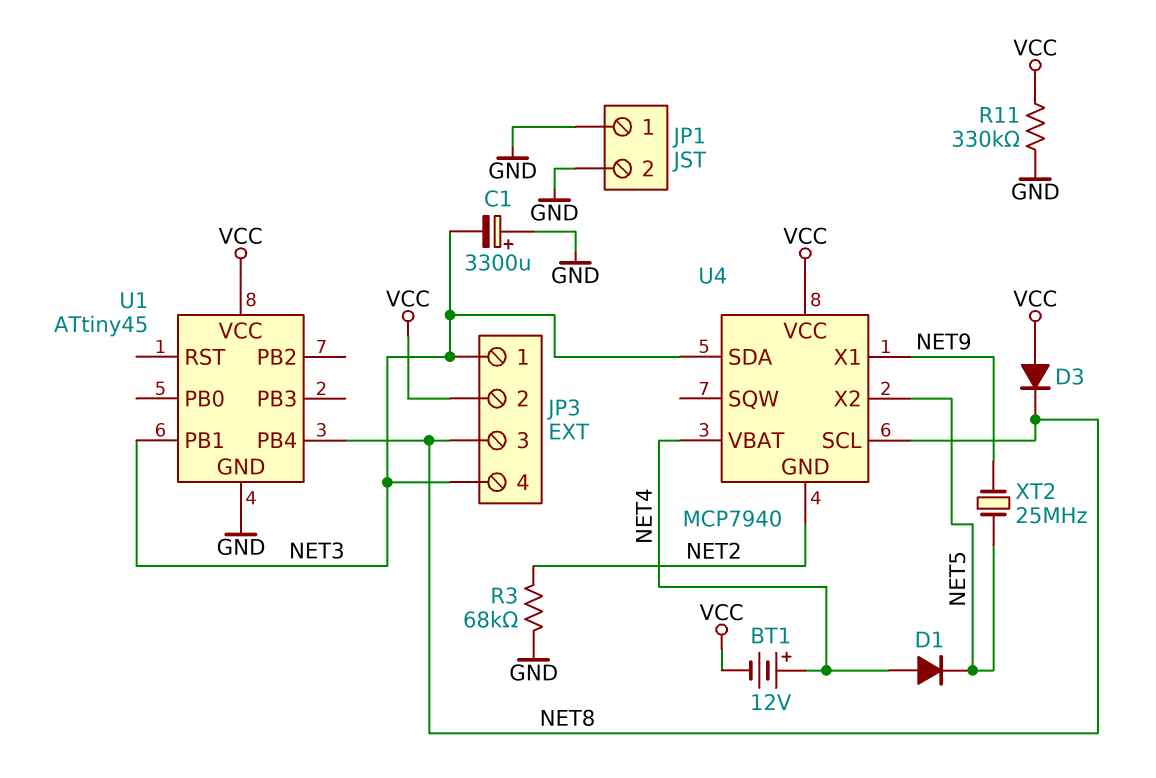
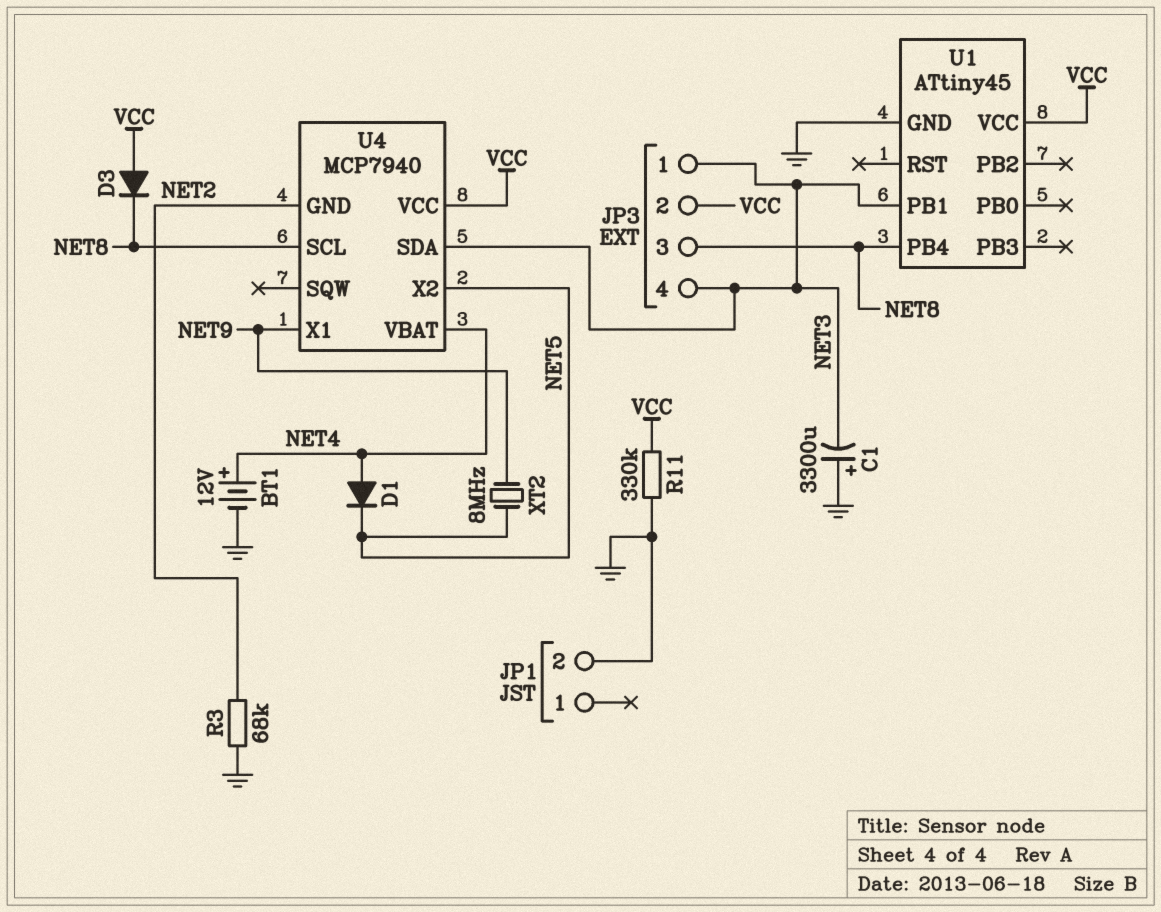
BT1: 12V (plus NET4, minus VCC) -> 12V (plus NET4, minus GND)
JP1 pin 1: GND -> none
XT2: 25MHz (NET5, NET9) -> 8MHz (NET5, NET9)

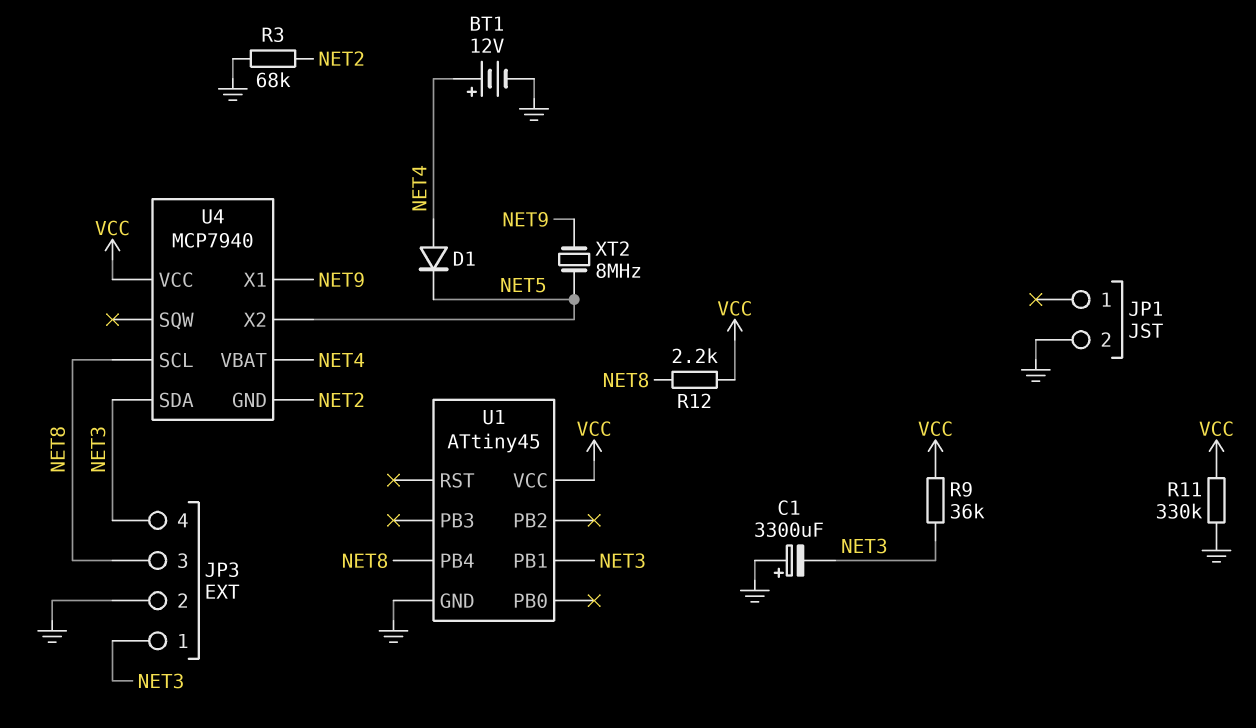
D3: diode (A VCC, K NET8) -> none
JP3 pin 2: VCC -> GND
R9: none -> 36k (NET3, VCC)
R12: none -> 2.2k (NET8, VCC)

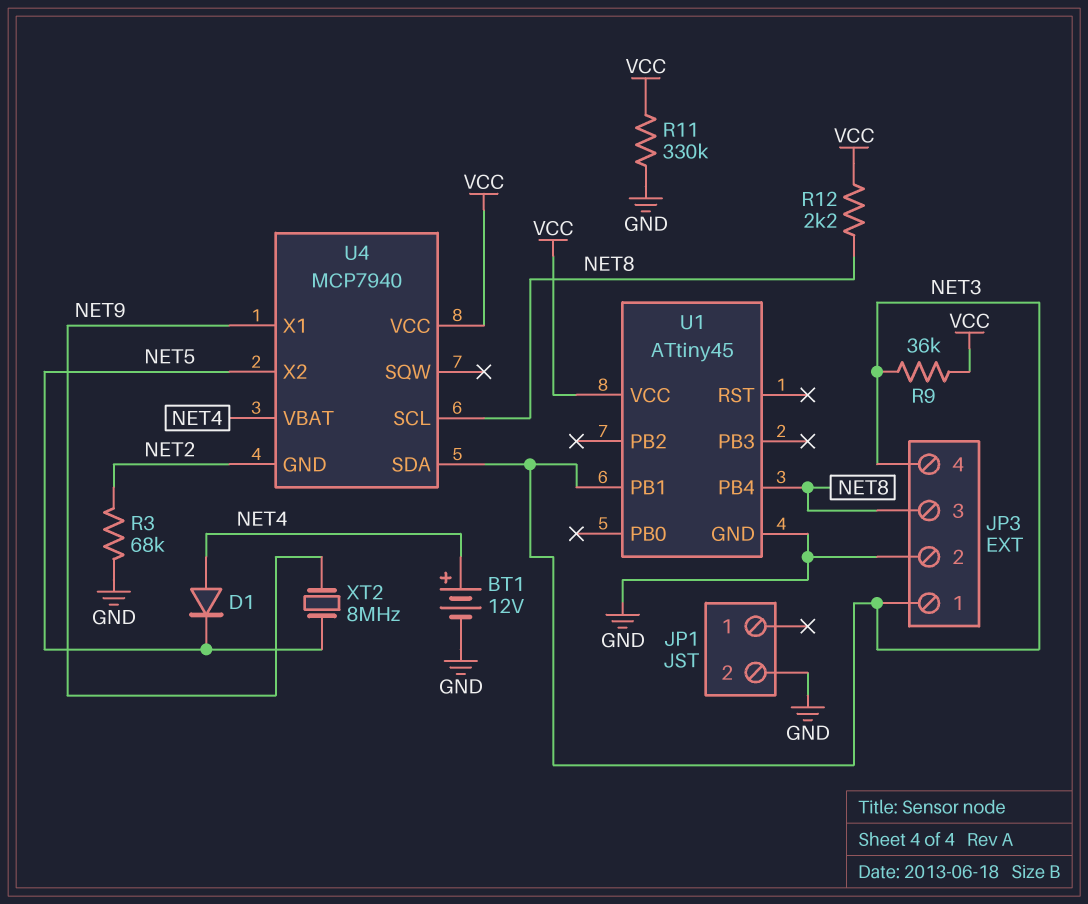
C1: 3300uF (plus GND, minus NET3) -> none

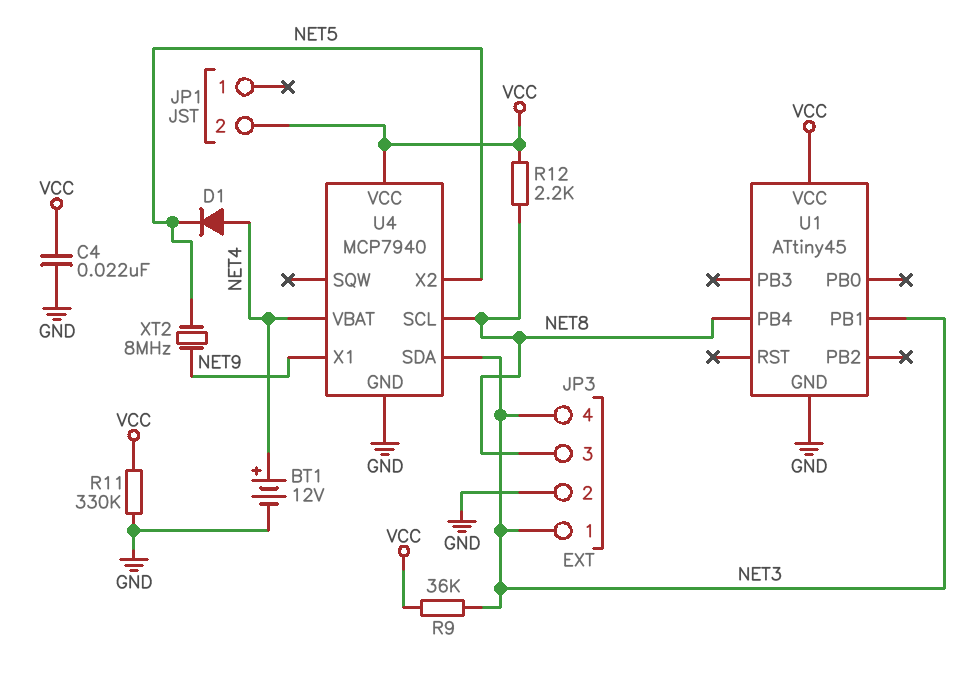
C4: none -> 22nF (GND, VCC)
JP1 pin 2: GND -> VCC
R3: 68k (GND, NET2) -> none
U4 pin GND: NET2 -> GND

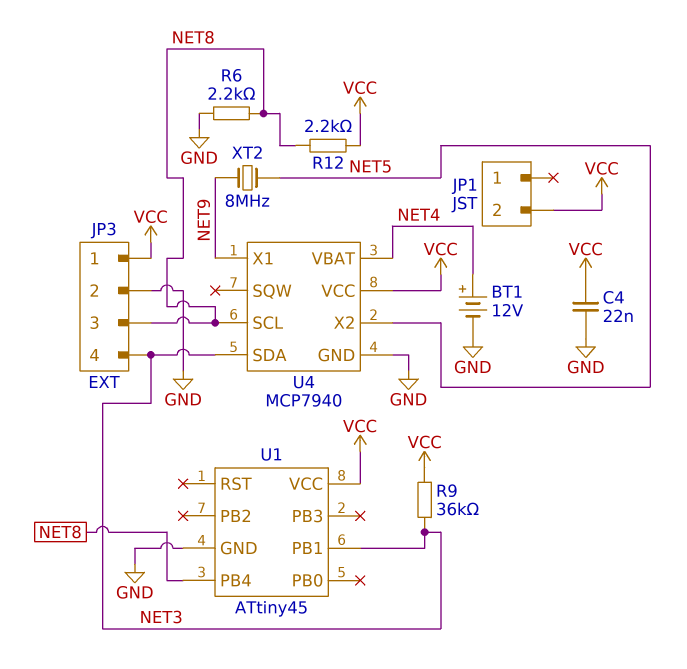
D1: diode (A NET4, K NET5) -> none
JP3 pin 1: NET3 -> VCC
R6: none -> 2.2k (GND, NET8)
R11: 330k (GND, VCC) -> none

